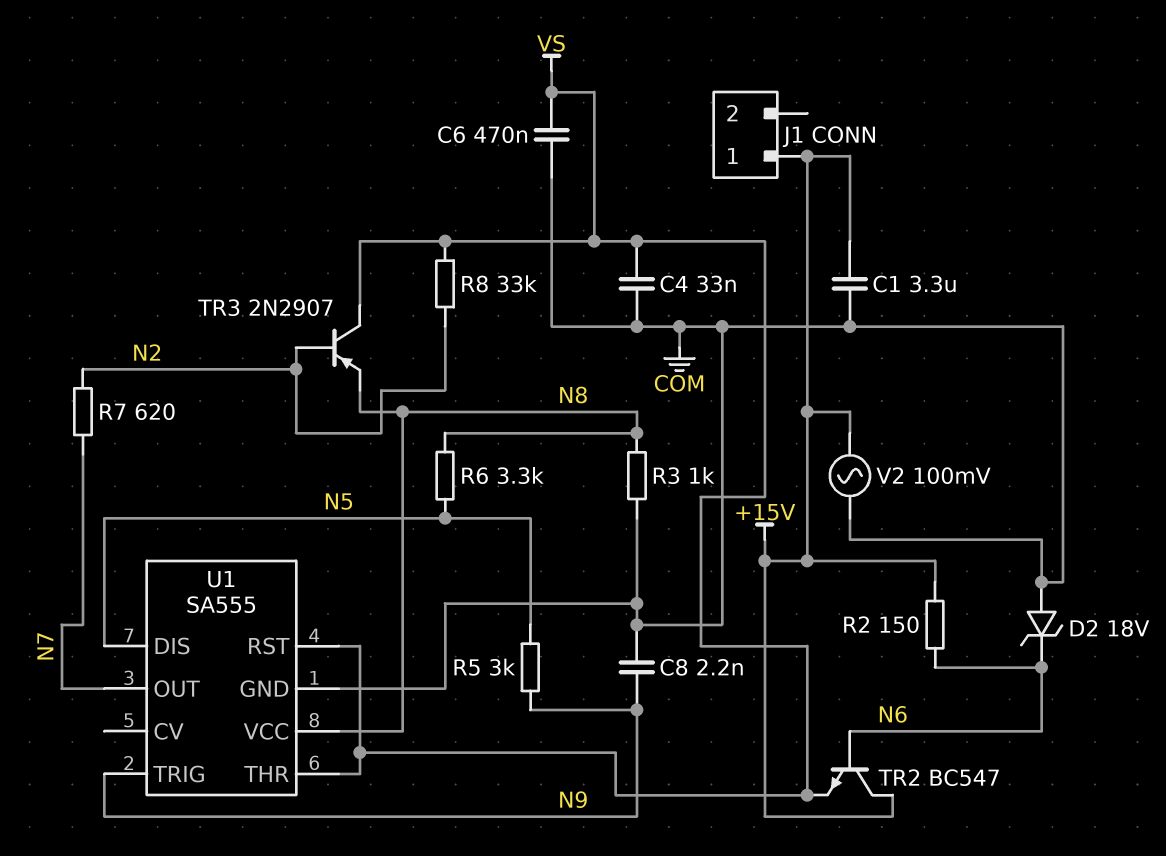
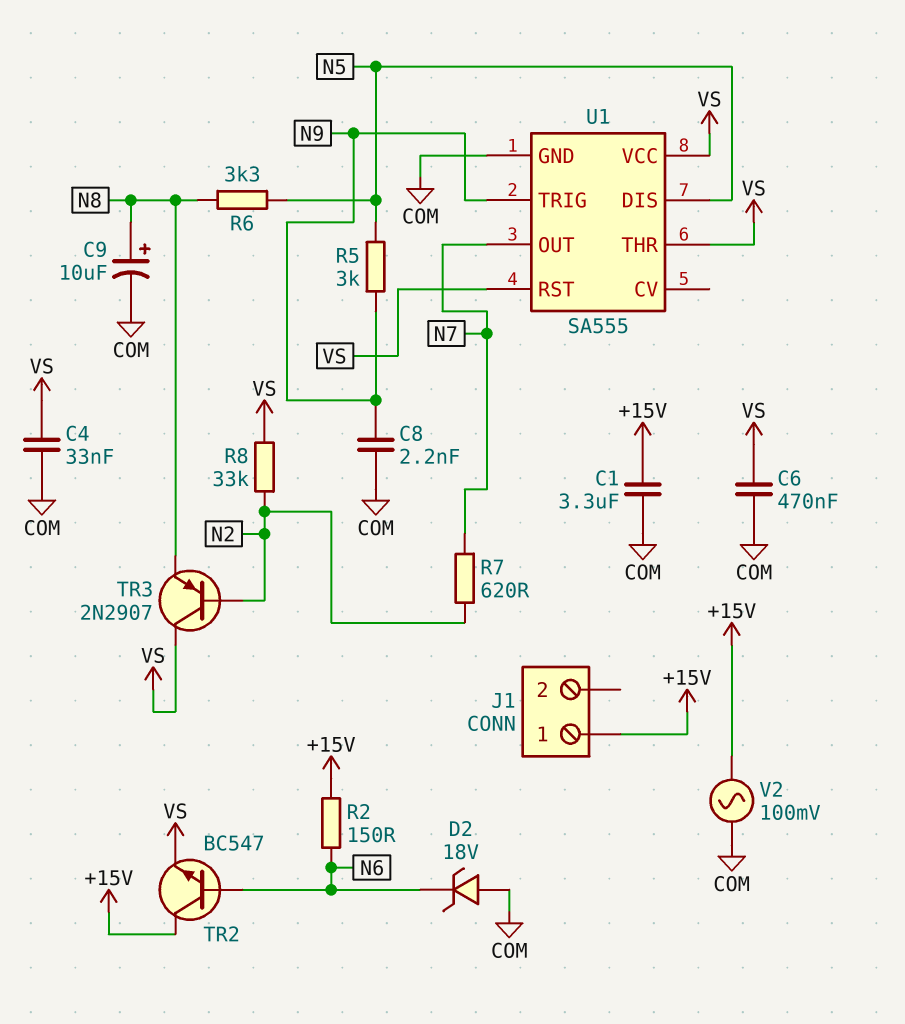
C9: none -> 10uF (plus N8, minus COM)
R3: 1k (COM, N8) -> none
U1 pin VCC: N8 -> VS

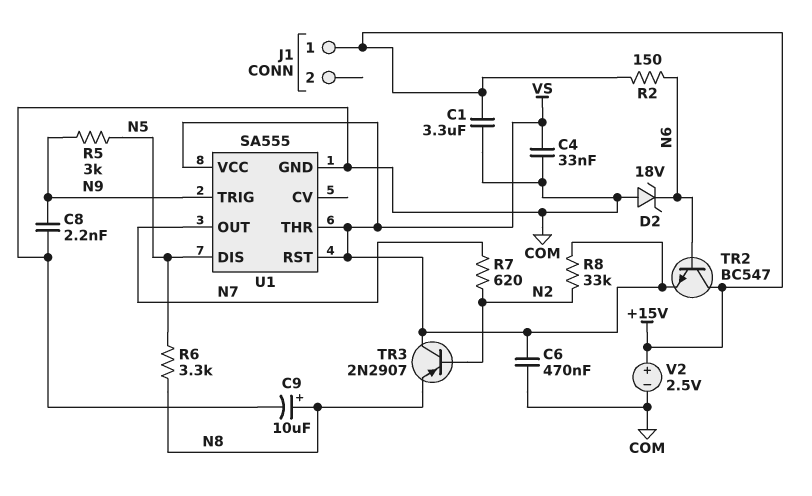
V2: AC 100mV (+15V, COM) -> 2.5V (plus +15V, minus COM)

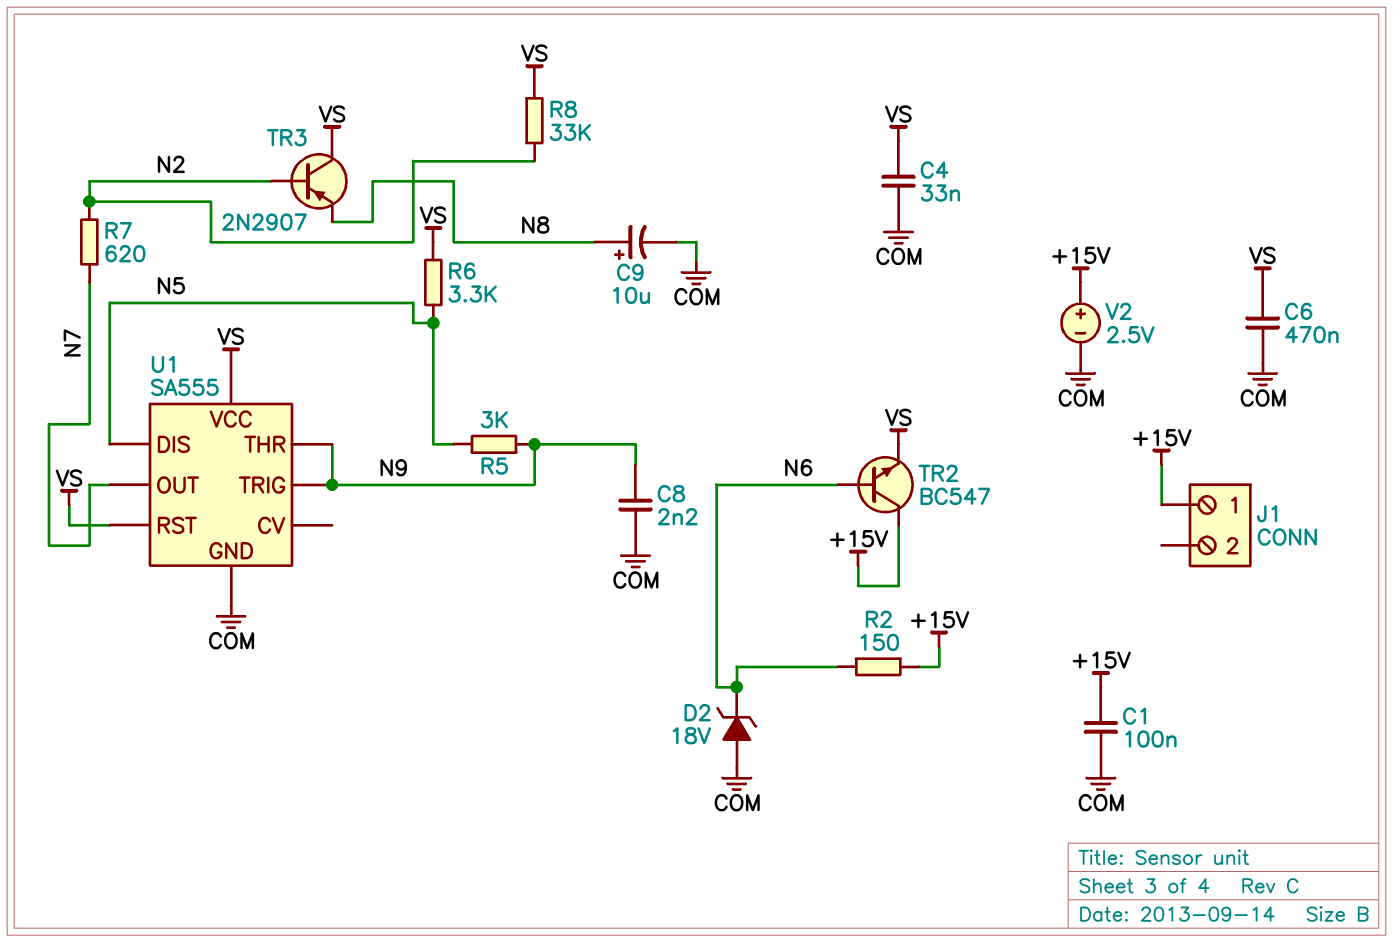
C1: 3.3uF (+15V, COM) -> 100nF (+15V, COM)
R6: 3.3k (N5, N8) -> 3.3k (N5, VS)
U1 pin THR: VS -> N9

